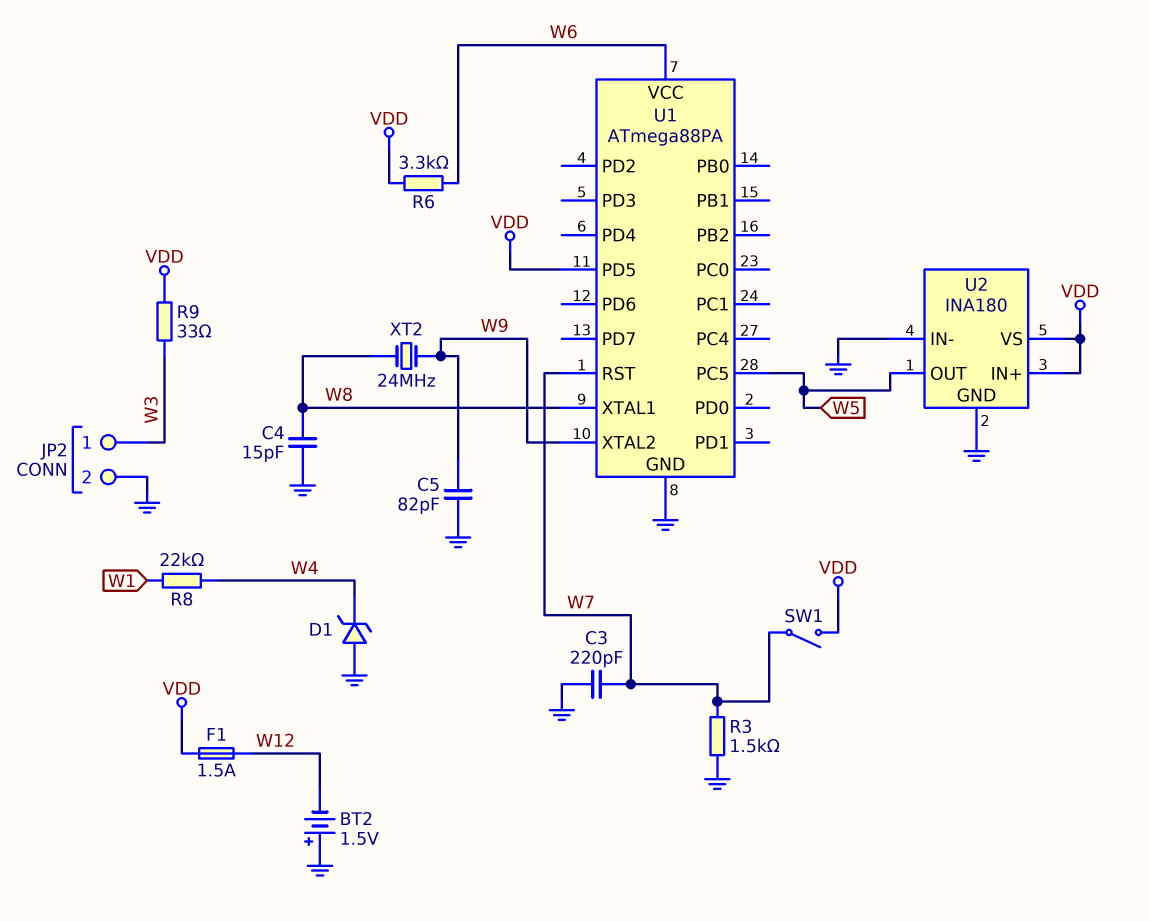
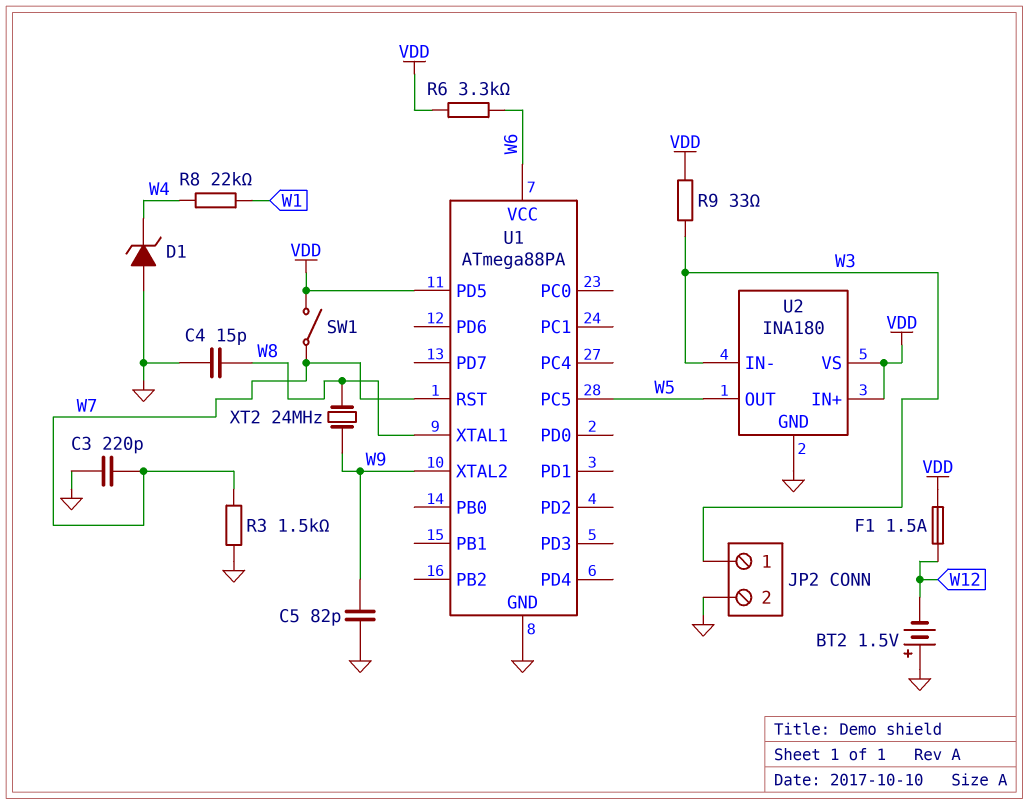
U2 pin IN-: GND -> W3

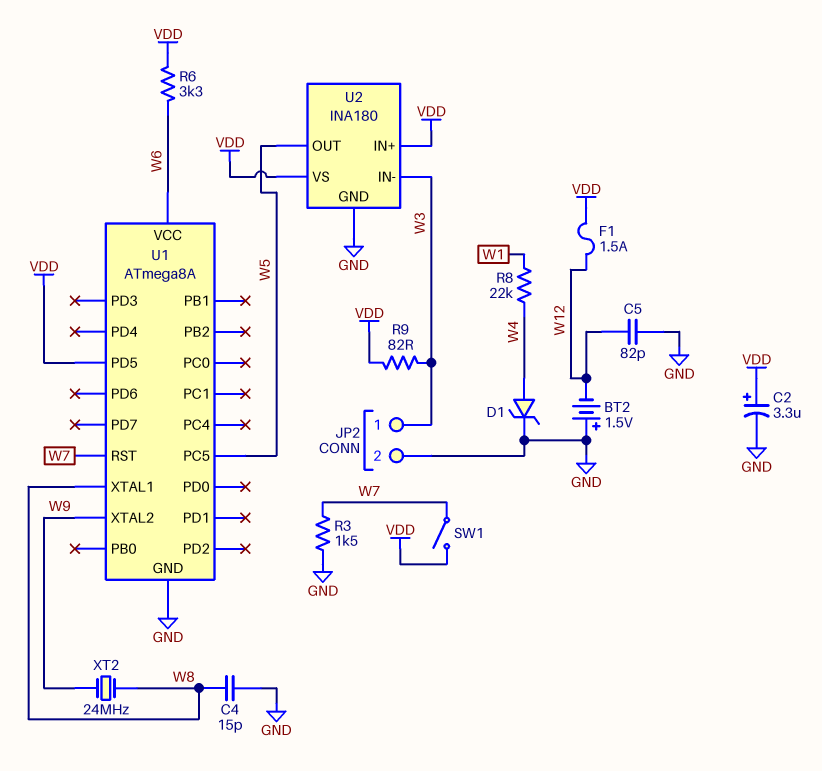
C2: none -> 3.3uF (plus VDD, minus GND)
C3: 220pF (GND, W7) -> none
C5: 82pF (GND, W9) -> 82pF (GND, W12)
D1: zener (A GND, K W4) -> zener (A W4, K GND)
R9: 33 (VDD, W3) -> 82 (VDD, W3)
U1: ATmega88PA -> ATmega8A

